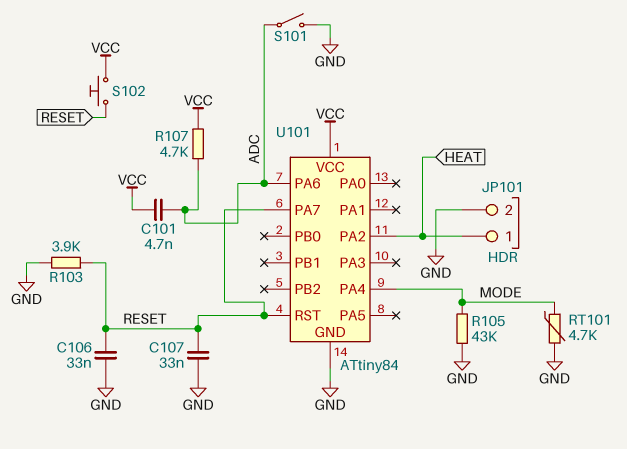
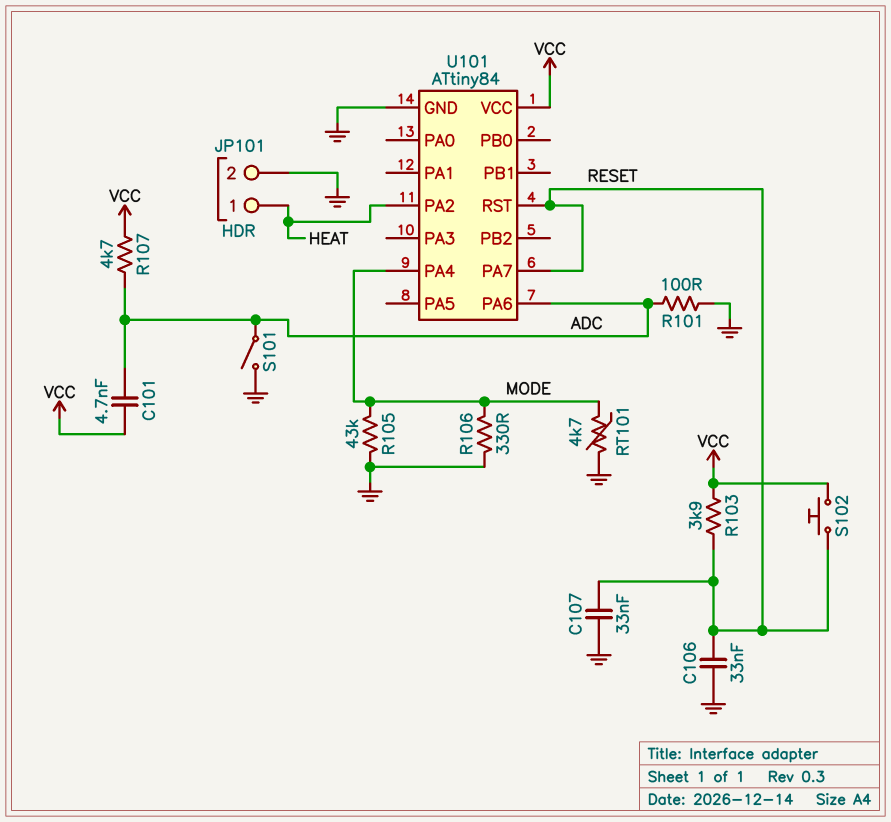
R101: none -> 100 (ADC, GND)
R103: 3.9k (GND, RESET) -> 3.9k (RESET, VCC)
R106: none -> 330 (GND, MODE)

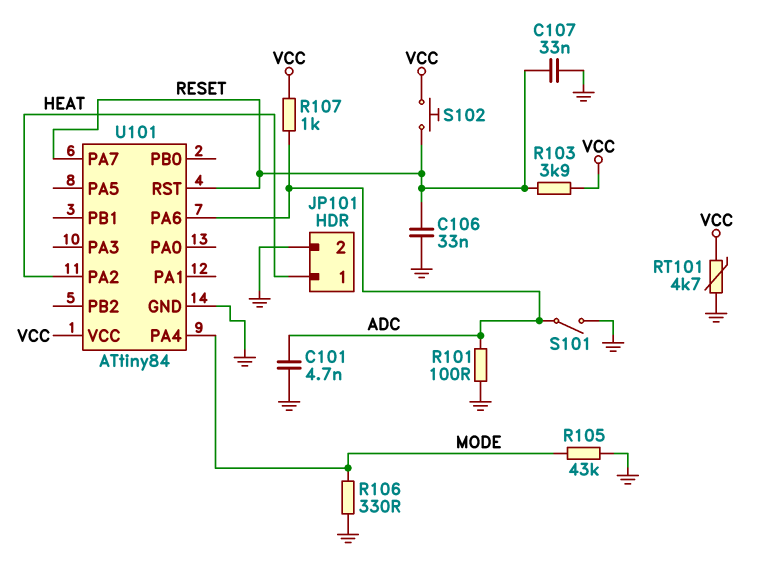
C101: 4.7nF (ADC, VCC) -> 4.7nF (ADC, GND)
R107: 4.7k (ADC, VCC) -> 1k (ADC, VCC)
RT101: 4.7k (GND, MODE) -> 4.7k (GND, VCC)

